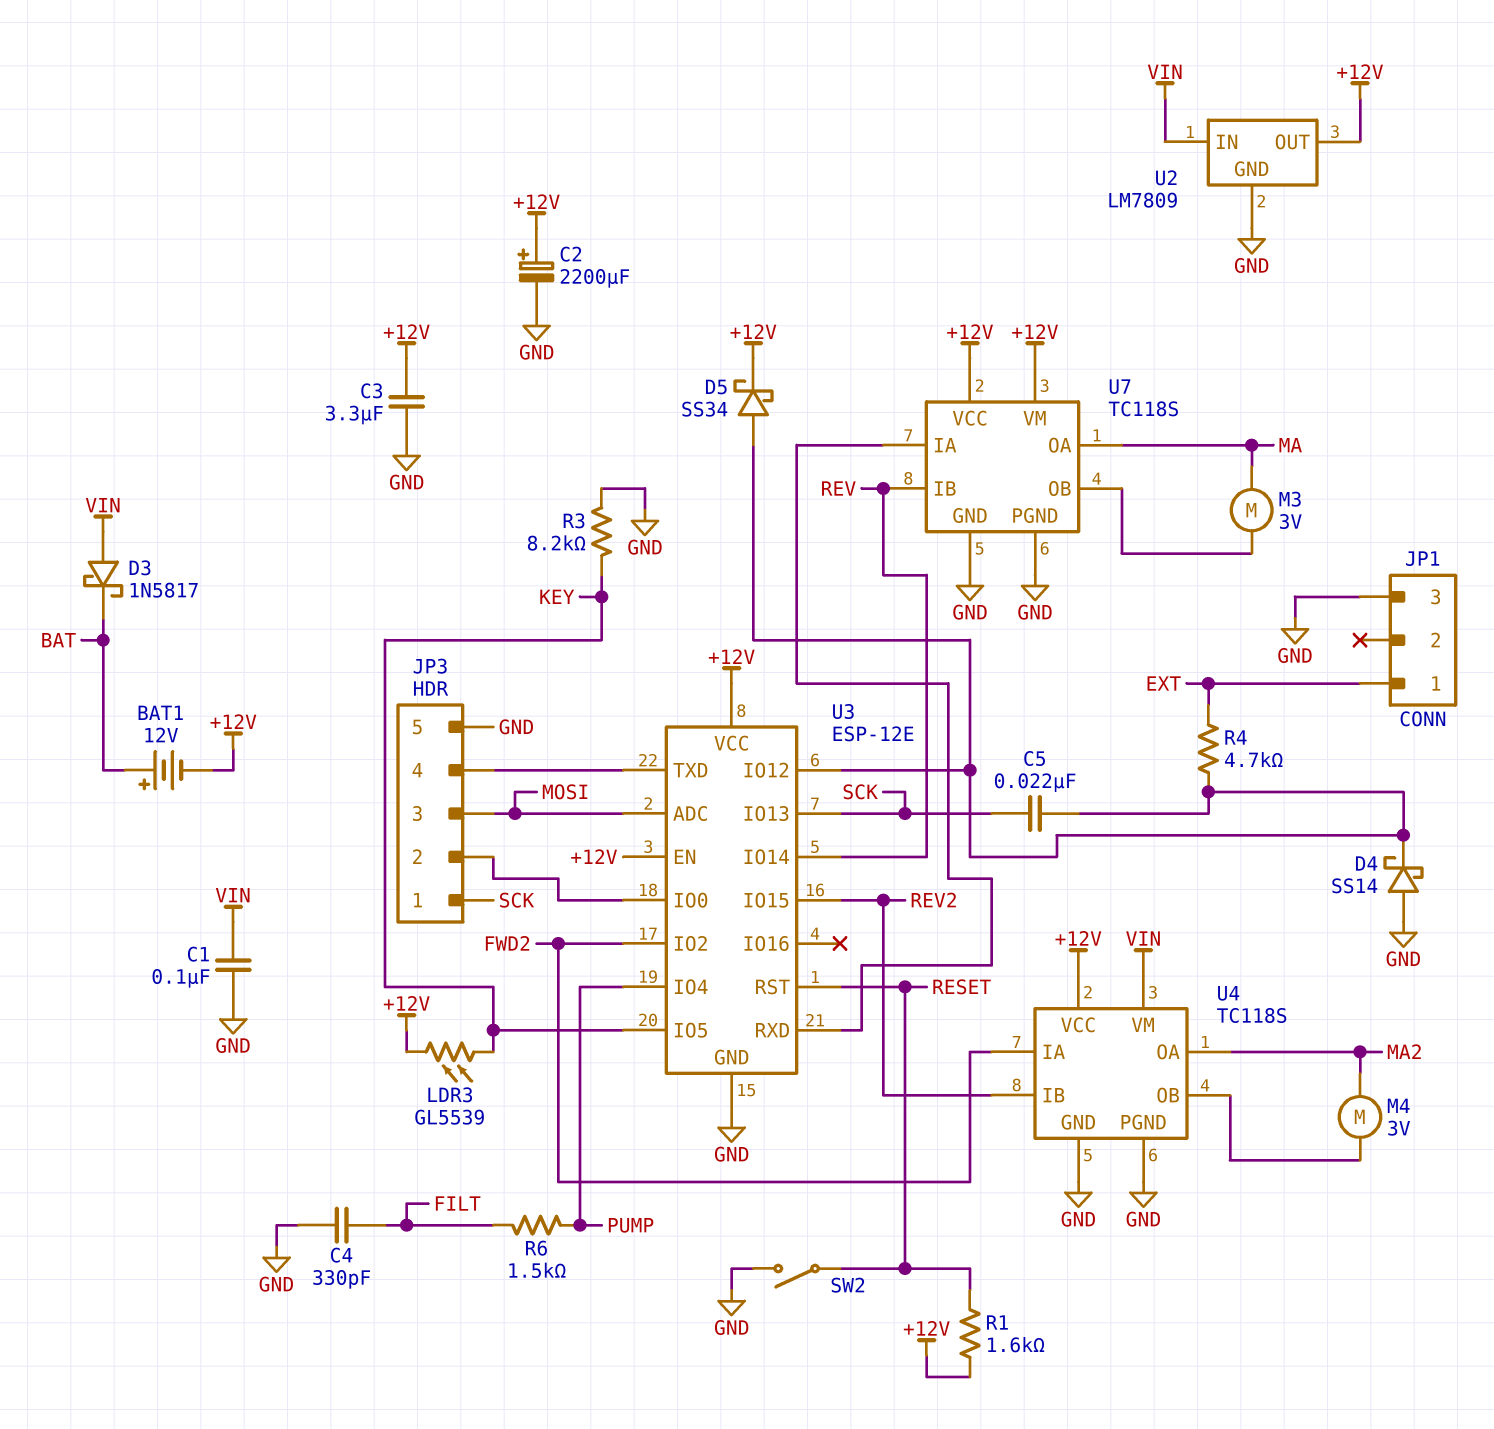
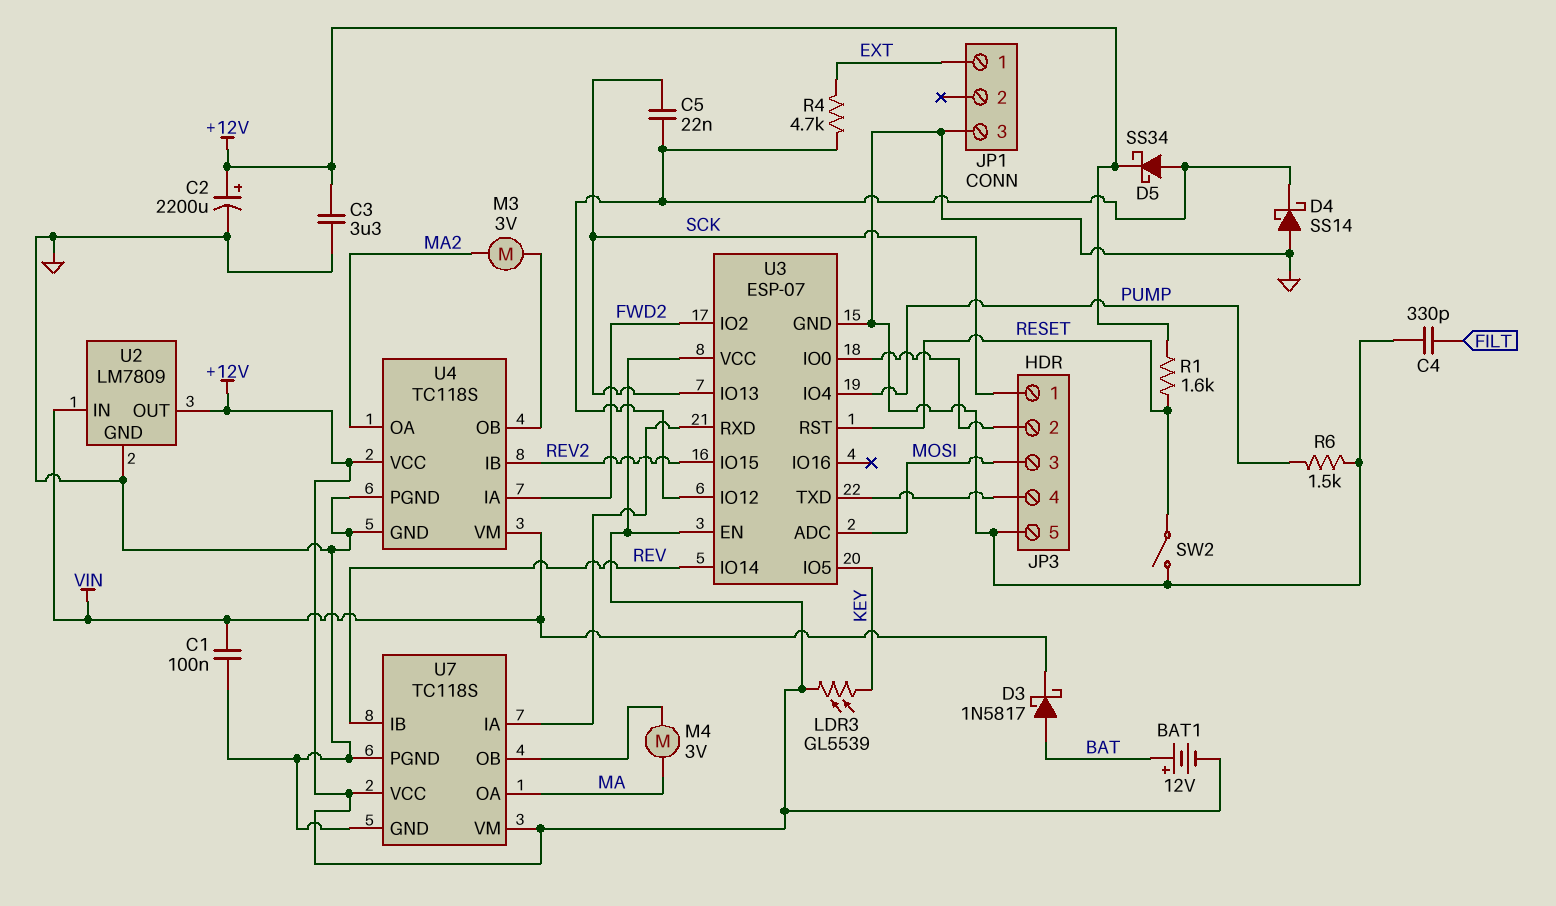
D3: schottky 1N5817 (A VIN, K BAT) -> schottky 1N5817 (A BAT, K VIN)
M3: motor 3V (MA, U7/OB) -> motor 3V (MA2, U4/OB)
M4: motor 3V (MA2, U4/OB) -> motor 3V (MA, U7/OB)
R3: 8.2k (GND, KEY) -> none
R6: 1.5k (FILT, PUMP) -> 1.5k (GND, PUMP)
U3: ESP-12E -> ESP-07

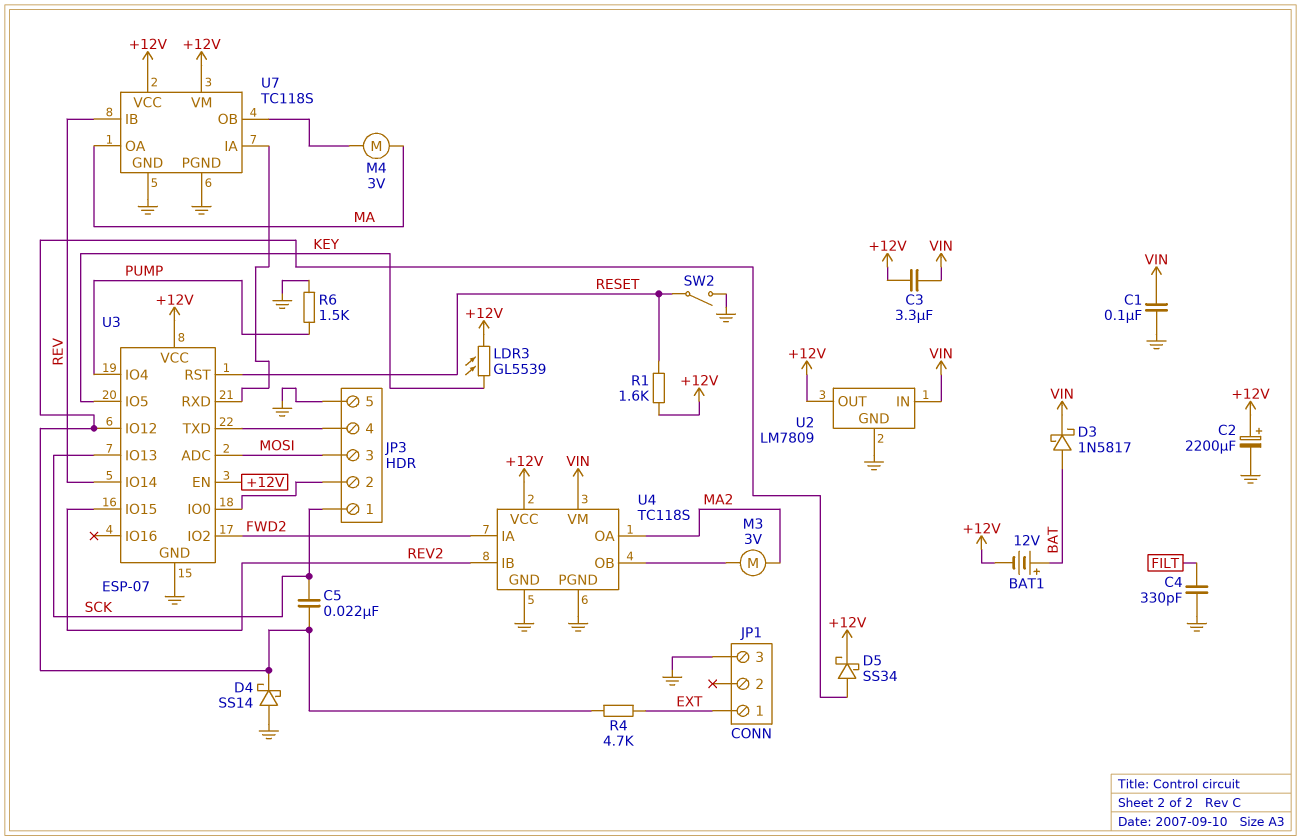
C3: 3.3uF (+12V, GND) -> 3.3uF (+12V, VIN)

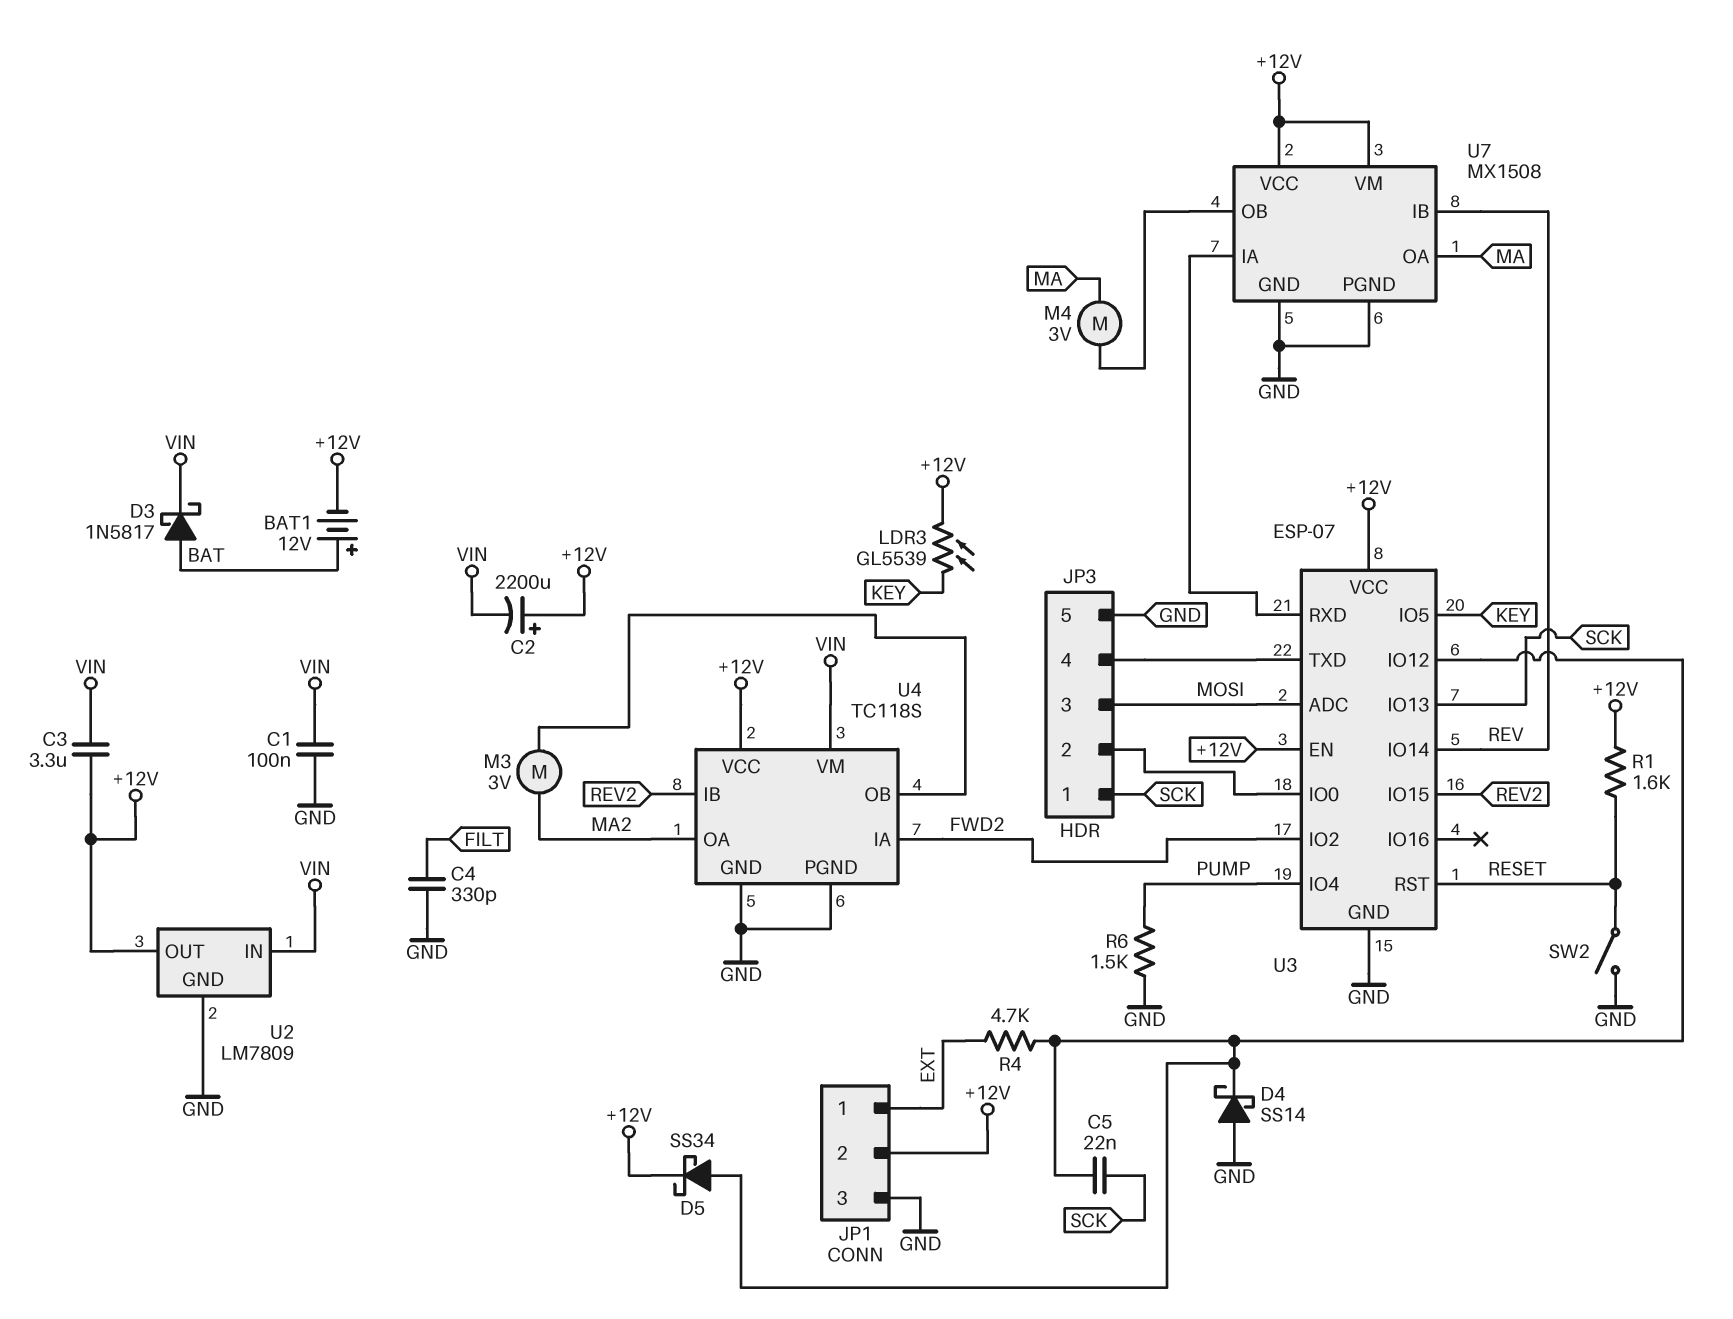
C2: 2200uF (plus +12V, minus GND) -> 2200uF (plus +12V, minus VIN)
JP1 pin 2: none -> +12V
U7: TC118S -> MX1508

